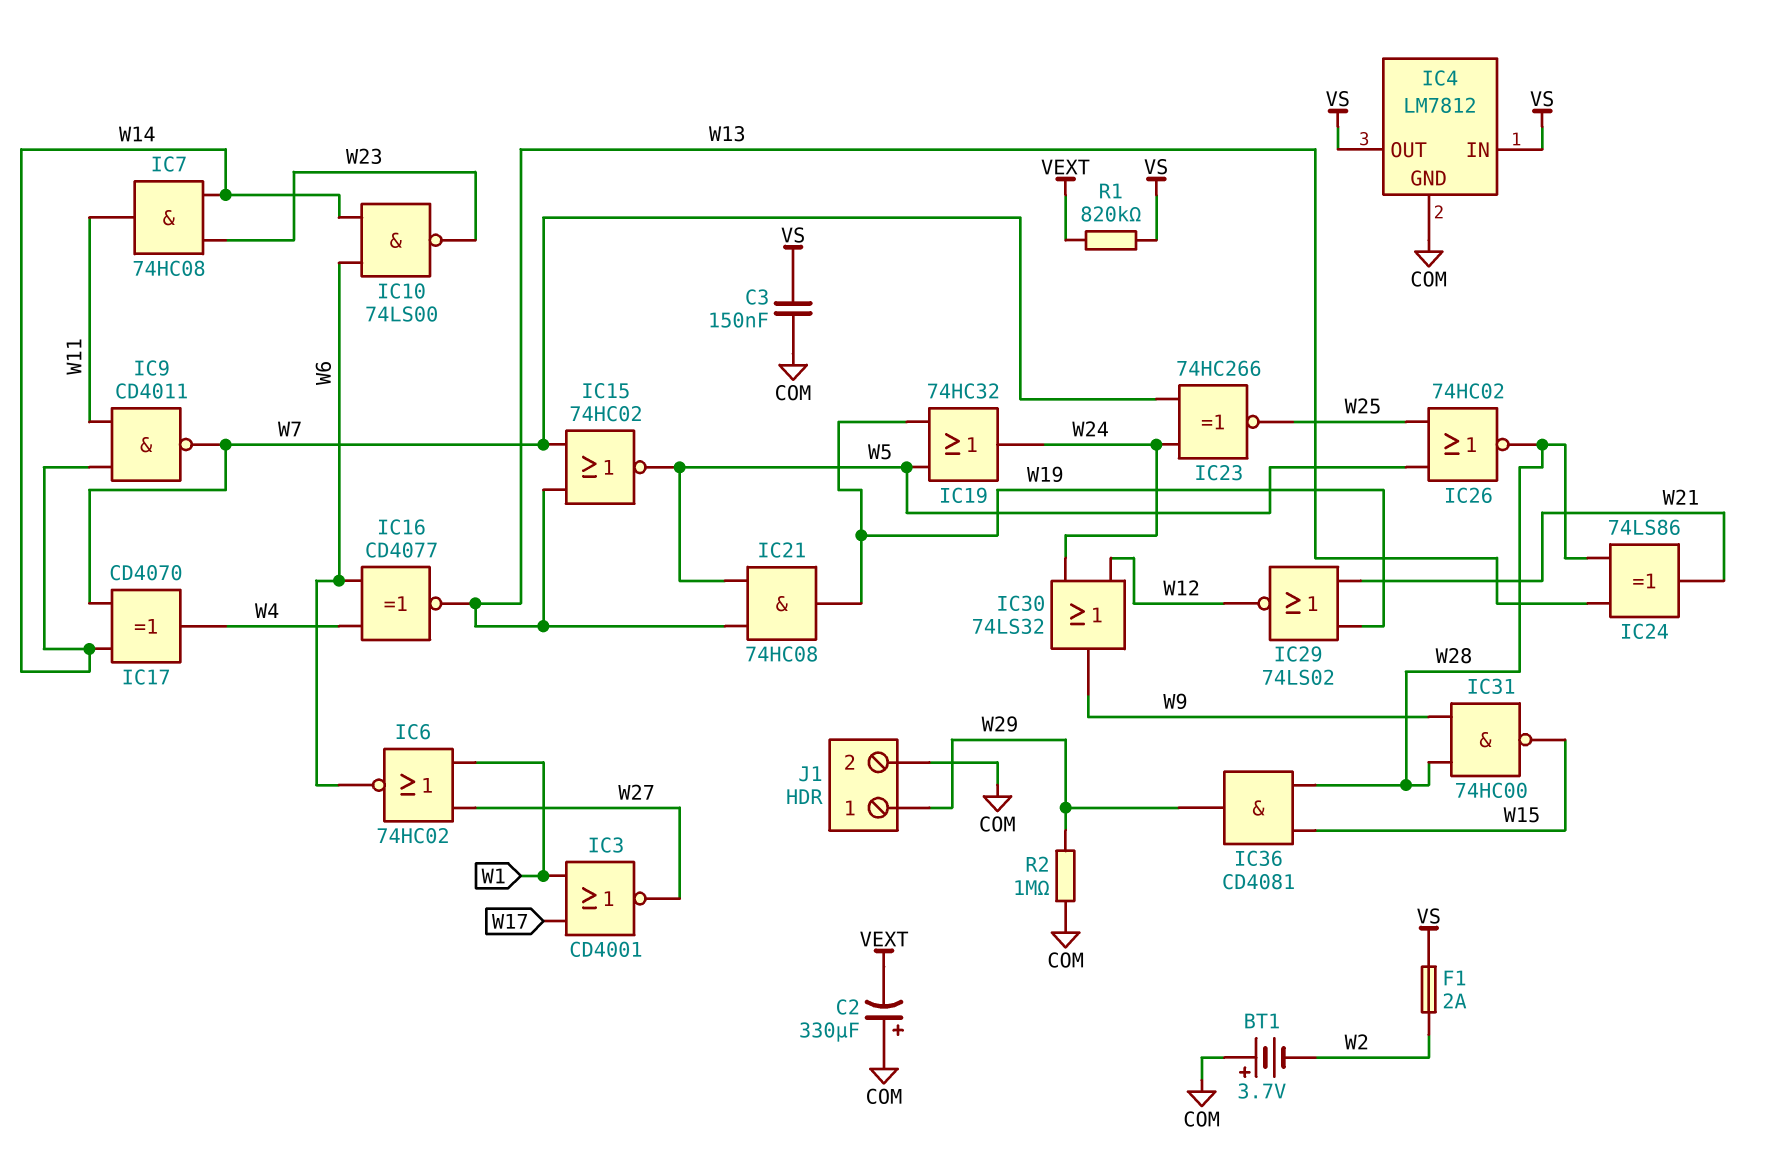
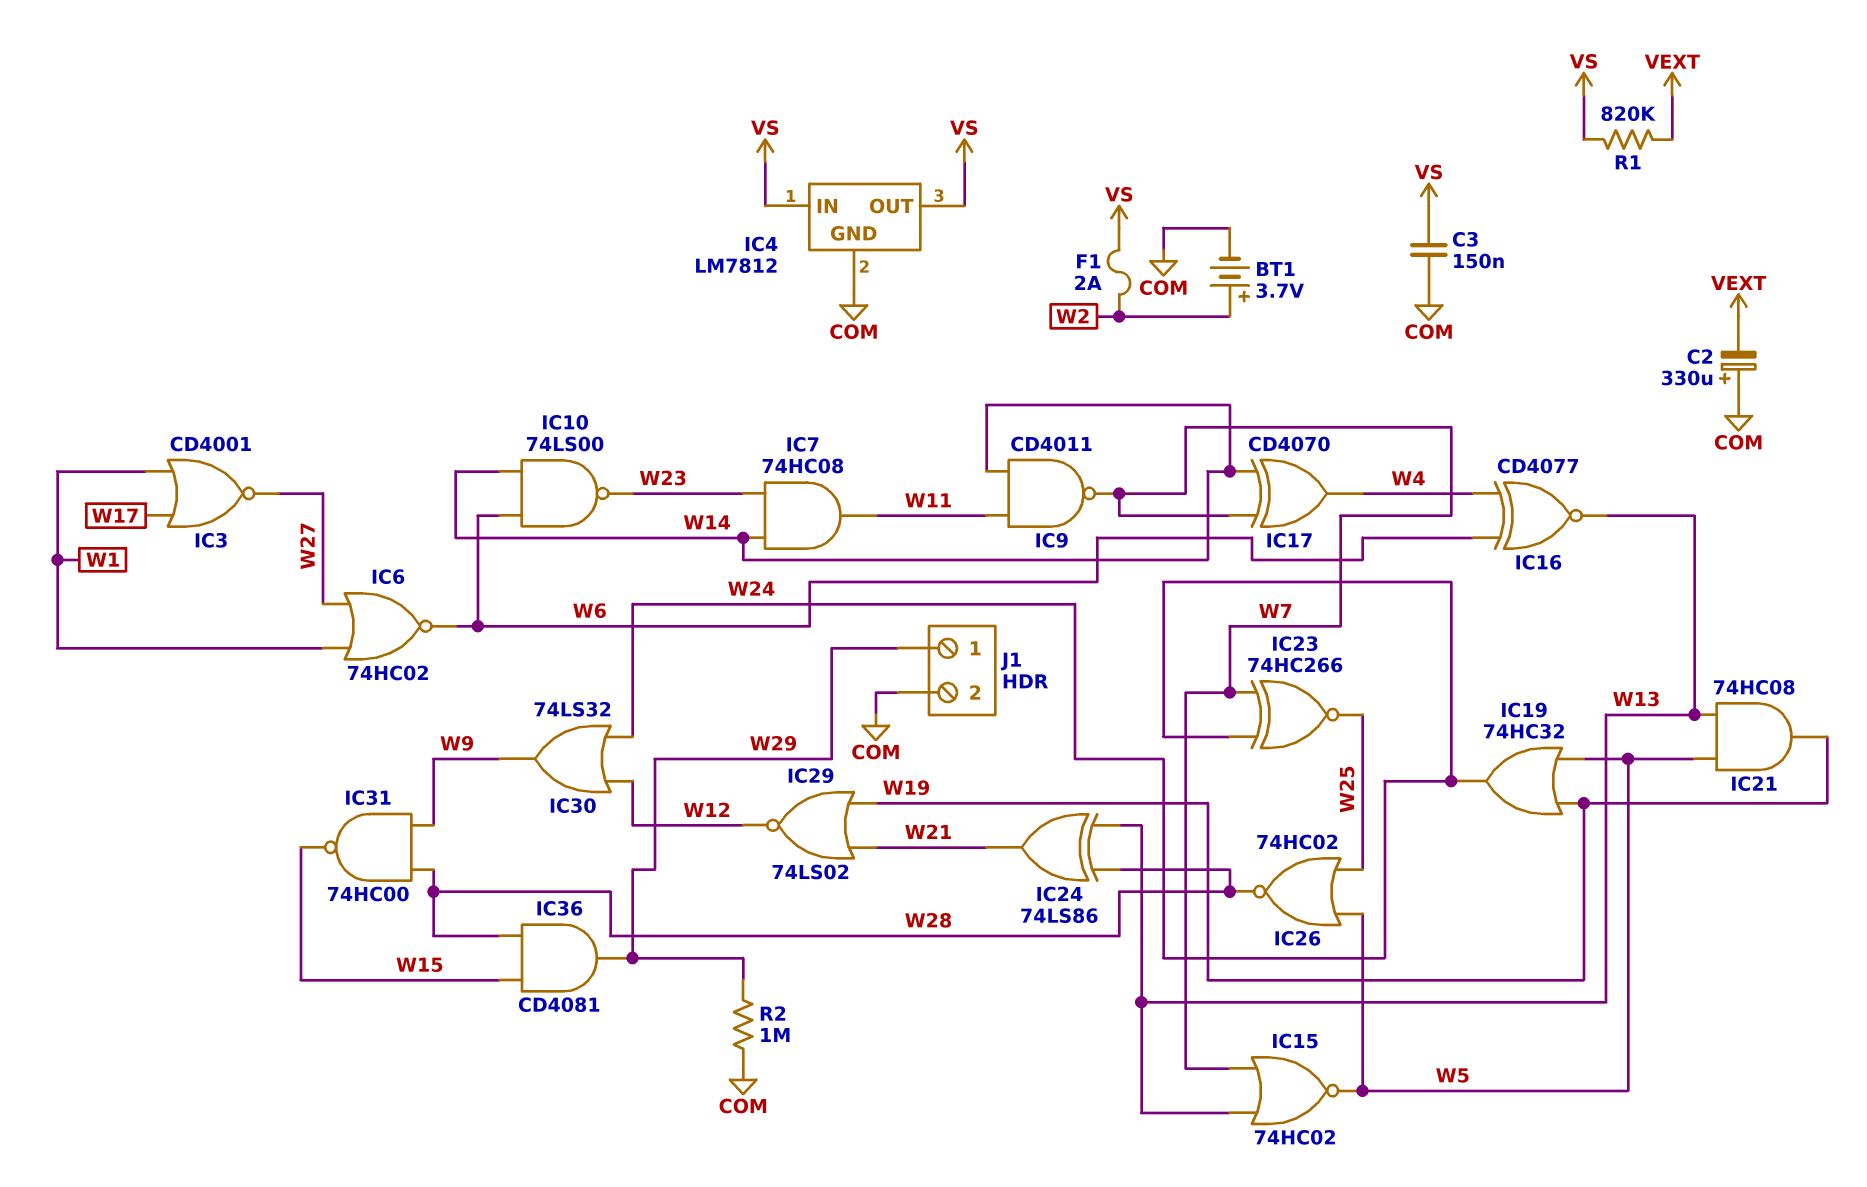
BT1: 3.7V (plus COM, minus W2) -> 3.7V (plus W2, minus COM)

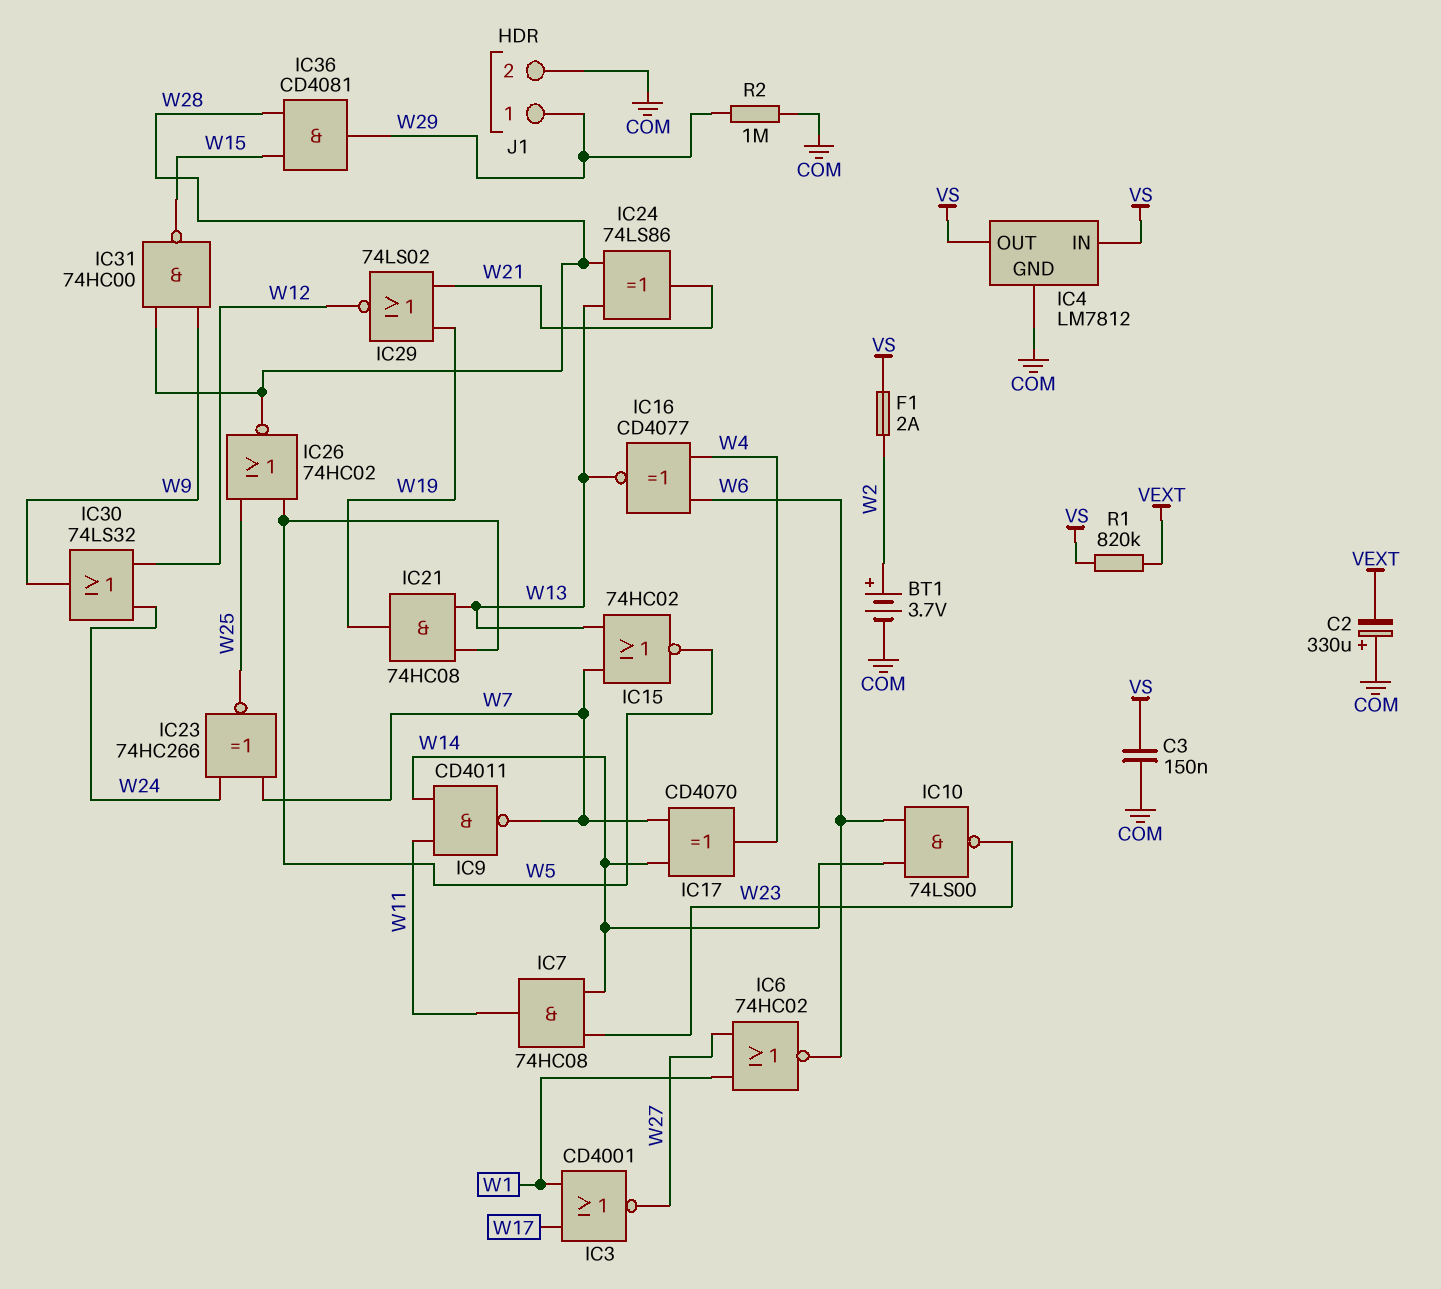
IC19: OR 74HC32 (in W5, in W19, out W24) -> none

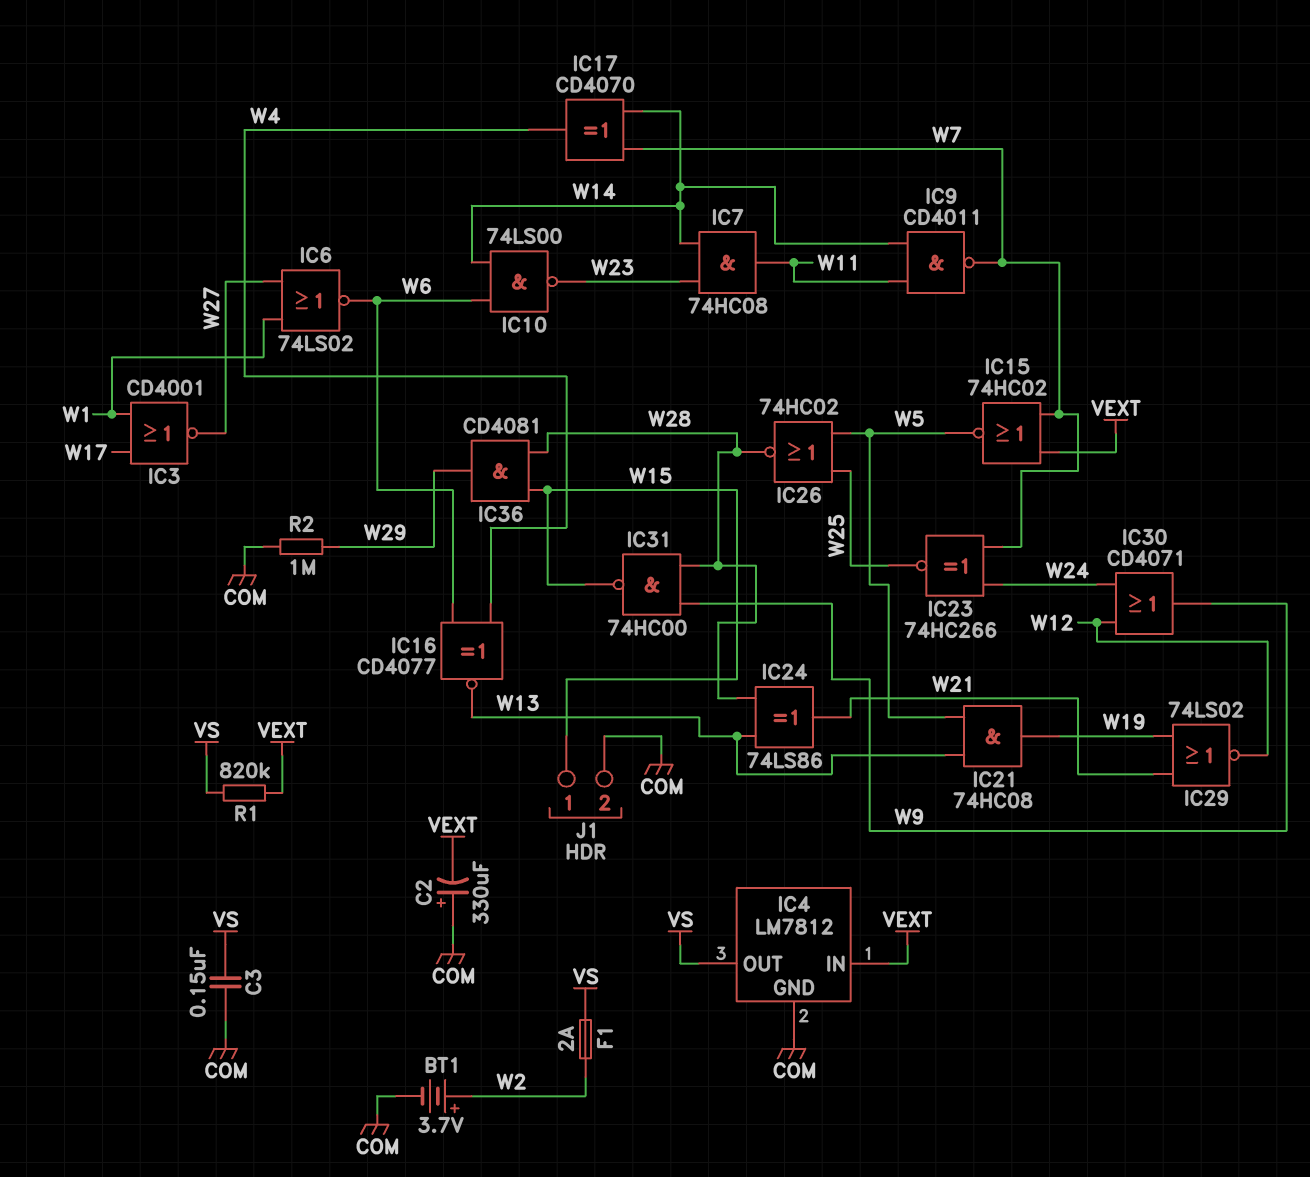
IC4 pin IN: VS -> VEXT
IC6: NOR 74HC02 (in W1, in W27, out W6) -> NOR 74LS02 (in W1, in W27, out W6)
IC15: NOR 74HC02 (in W7, in W13, out W5) -> NOR 74HC02 (in VEXT, in W7, out W5)
IC30: OR 74LS32 (in W12, in W24, out W9) -> OR CD4071 (in W12, in W24, out W9)
J1 pin 1: W29 -> W15

